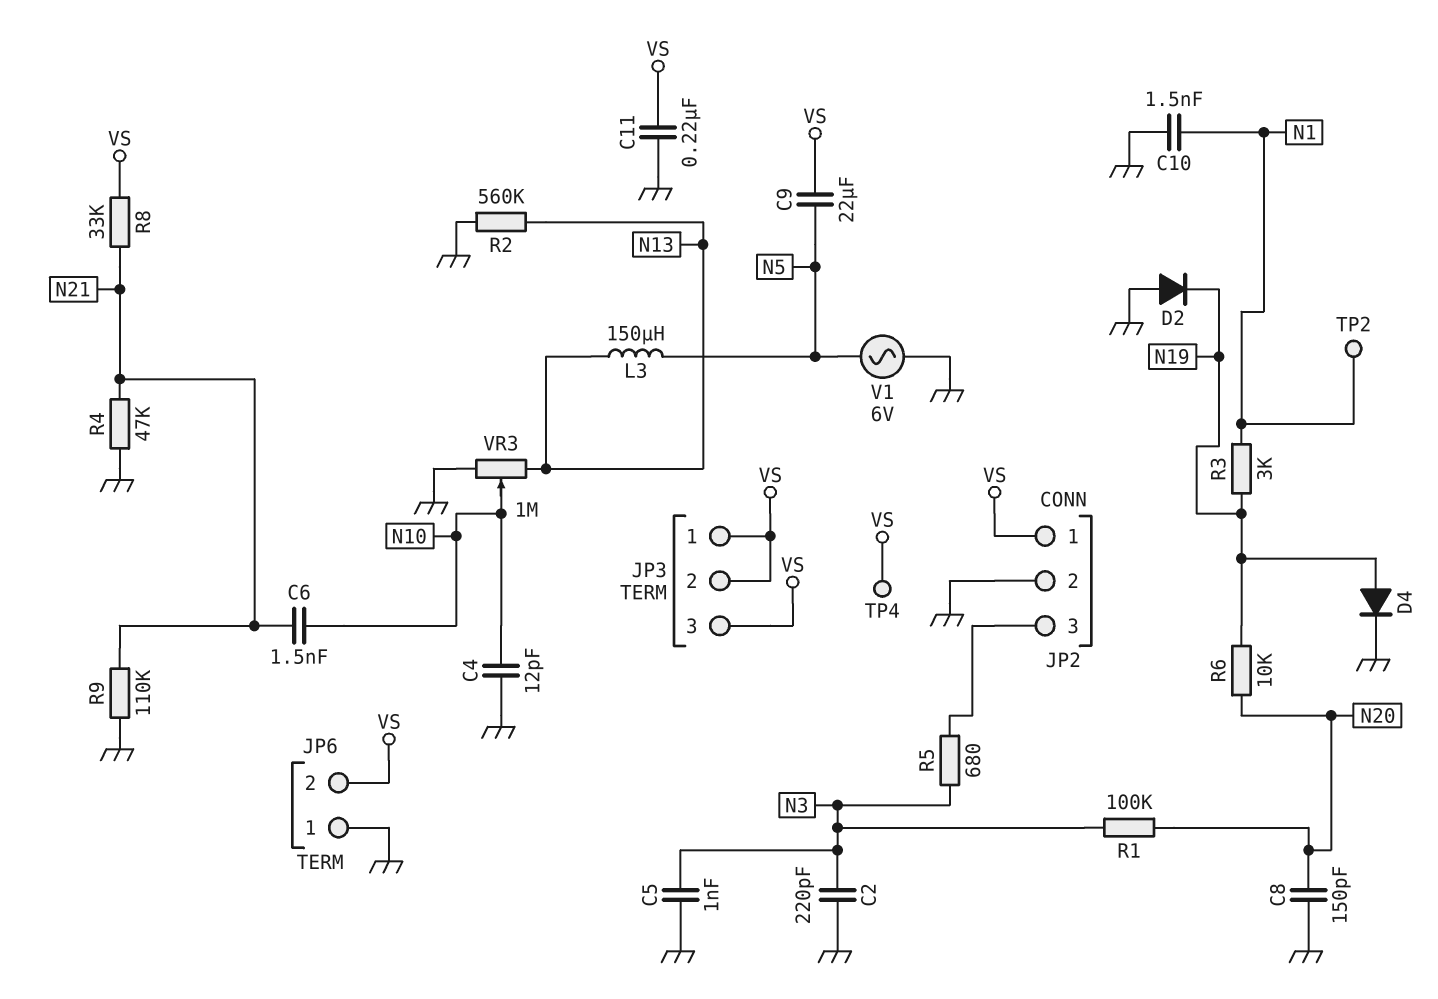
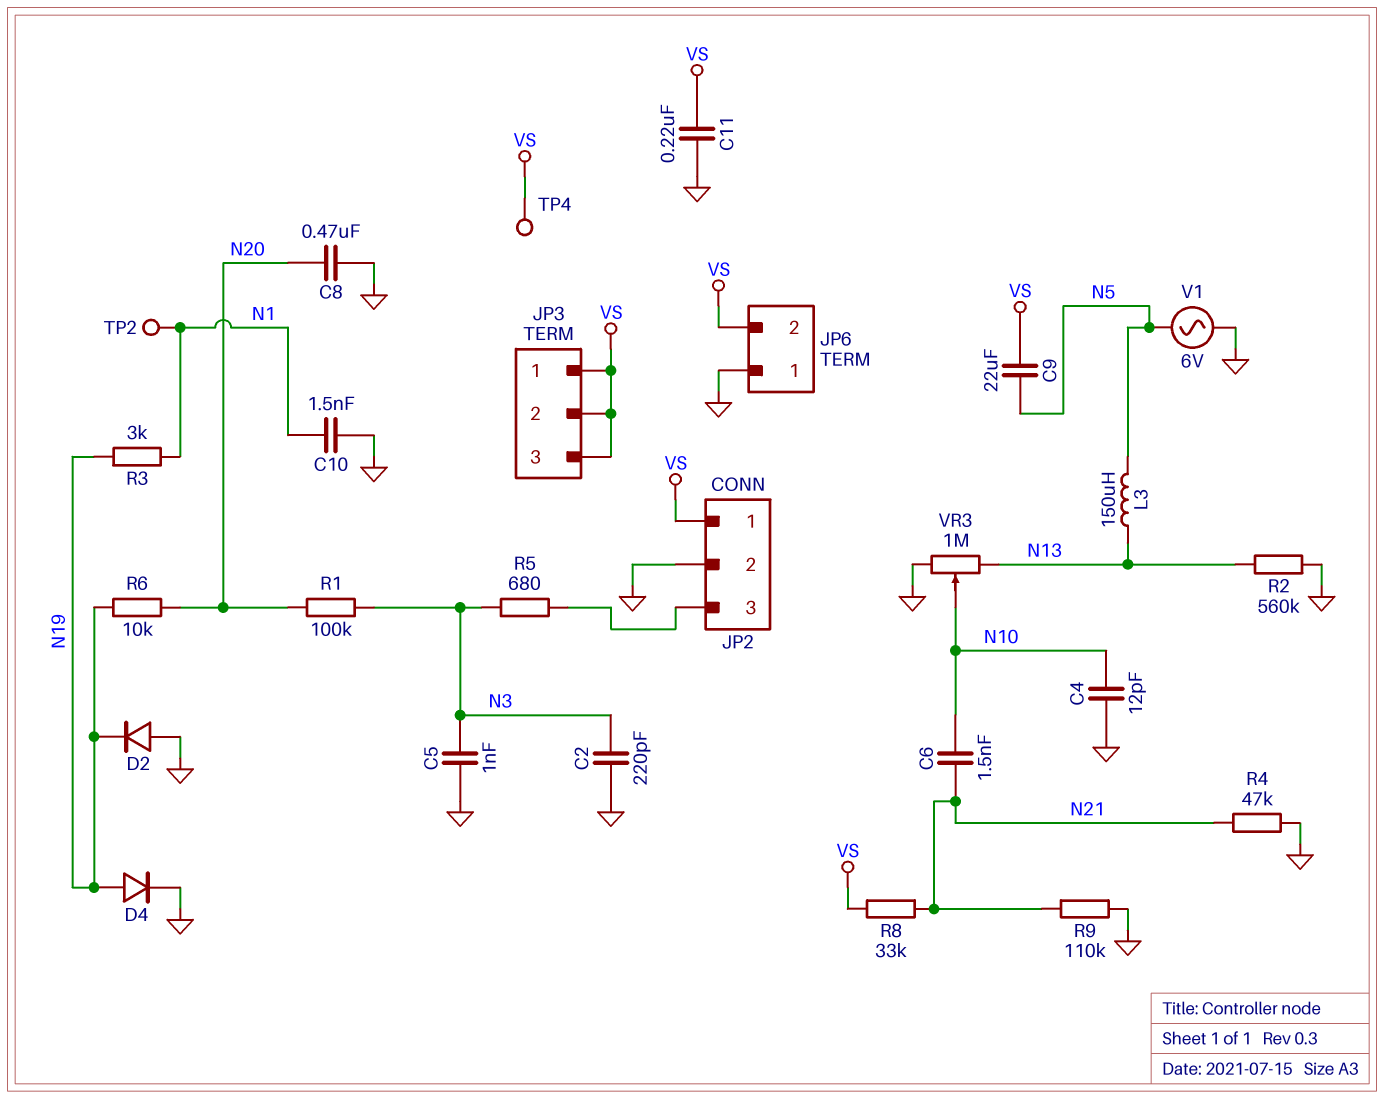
C8: 150pF (GND, N20) -> 470nF (GND, N20)

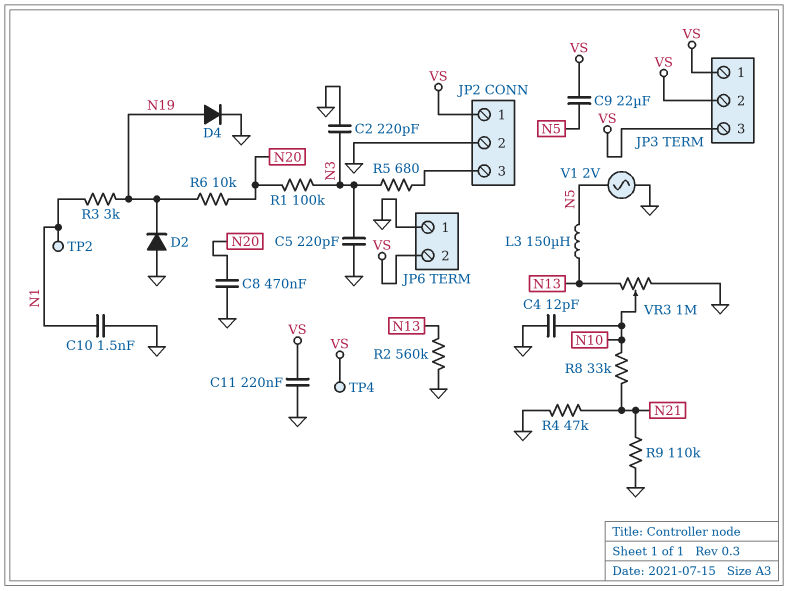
C5: 1nF (GND, N3) -> 220pF (GND, N3)
C6: 1.5nF (N10, N21) -> none
R8: 33k (N21, VS) -> 33k (N10, N21)
V1: AC 6V (GND, N5) -> AC 2V (GND, N5)

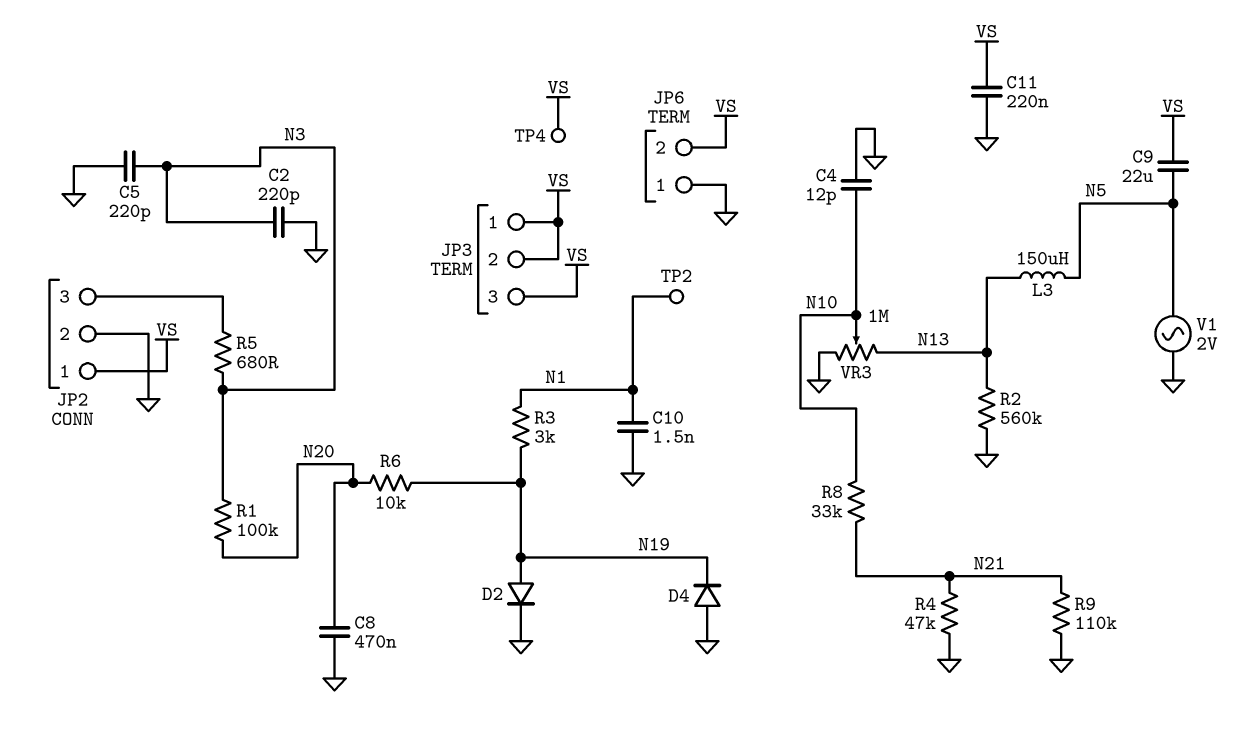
D2: diode (A GND, K N19) -> diode (A N19, K GND)
D4: diode (A N19, K GND) -> diode (A GND, K N19)

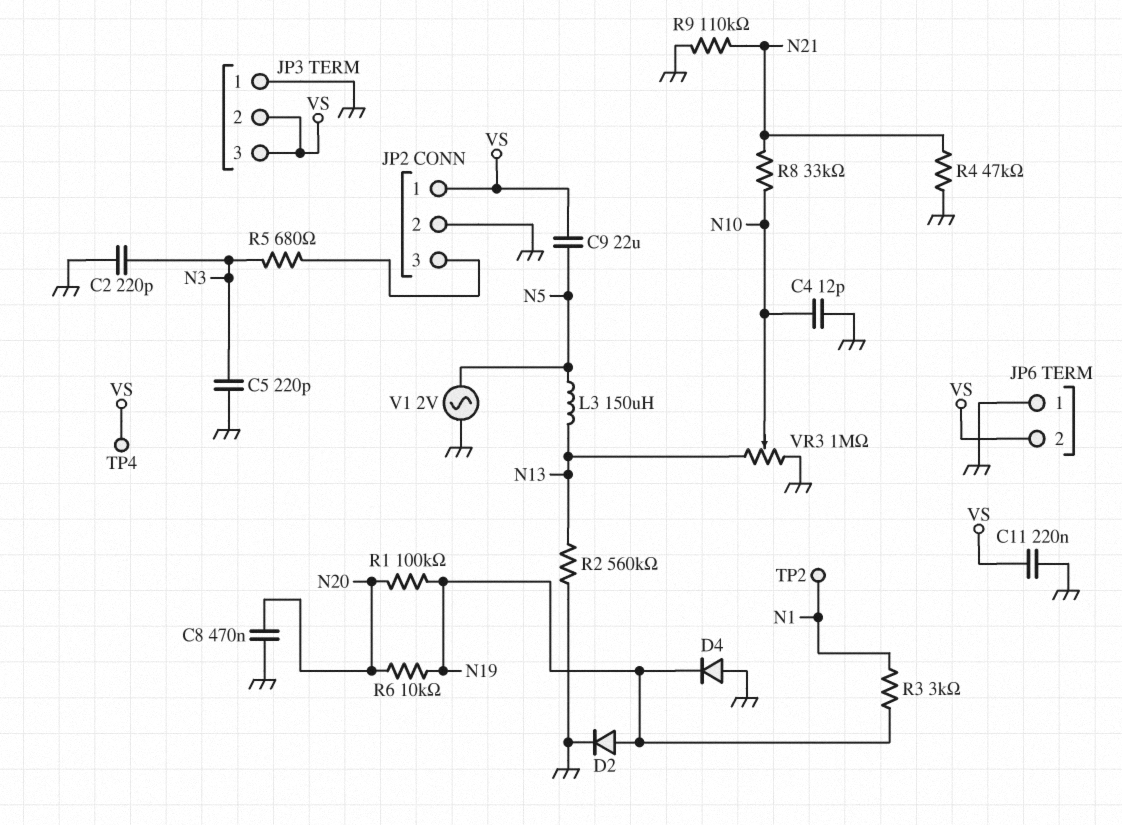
C10: 1.5nF (GND, N1) -> none
JP3 pin 1: VS -> GND
R1: 100k (N3, N20) -> 100k (N19, N20)

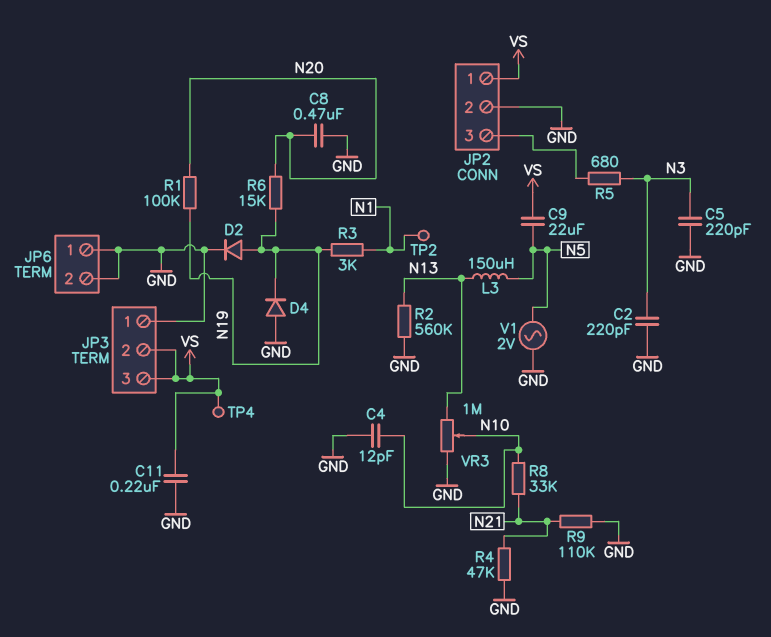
JP6 pin 2: VS -> GND
R6: 10k (N19, N20) -> 15k (N19, N20)

